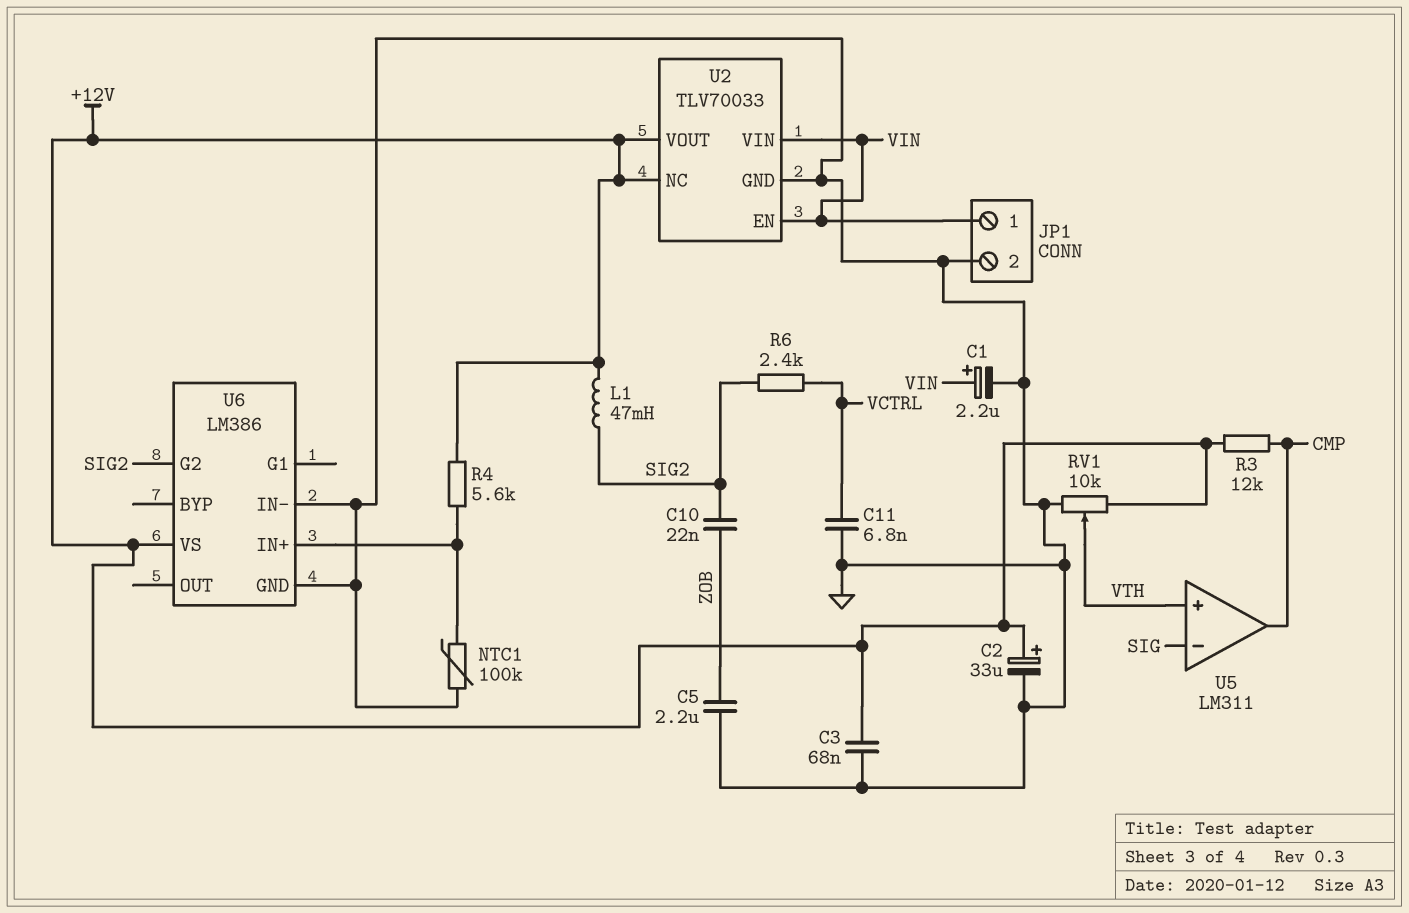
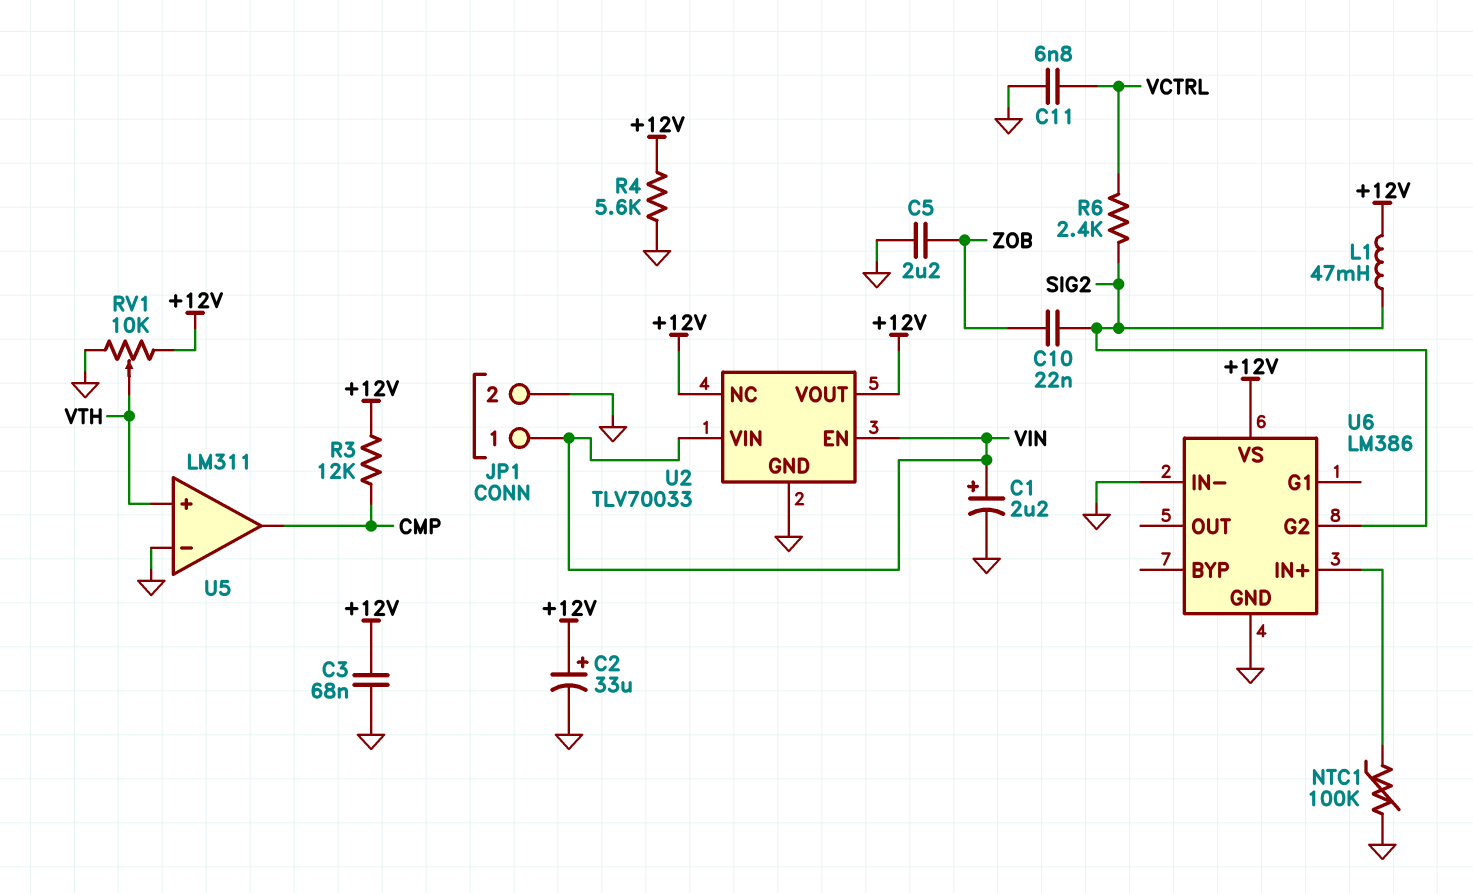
R4: 5.6k (+12V, U6/IN+) -> 5.6k (+12V, GND)
U5 pin in-: SIG -> GND

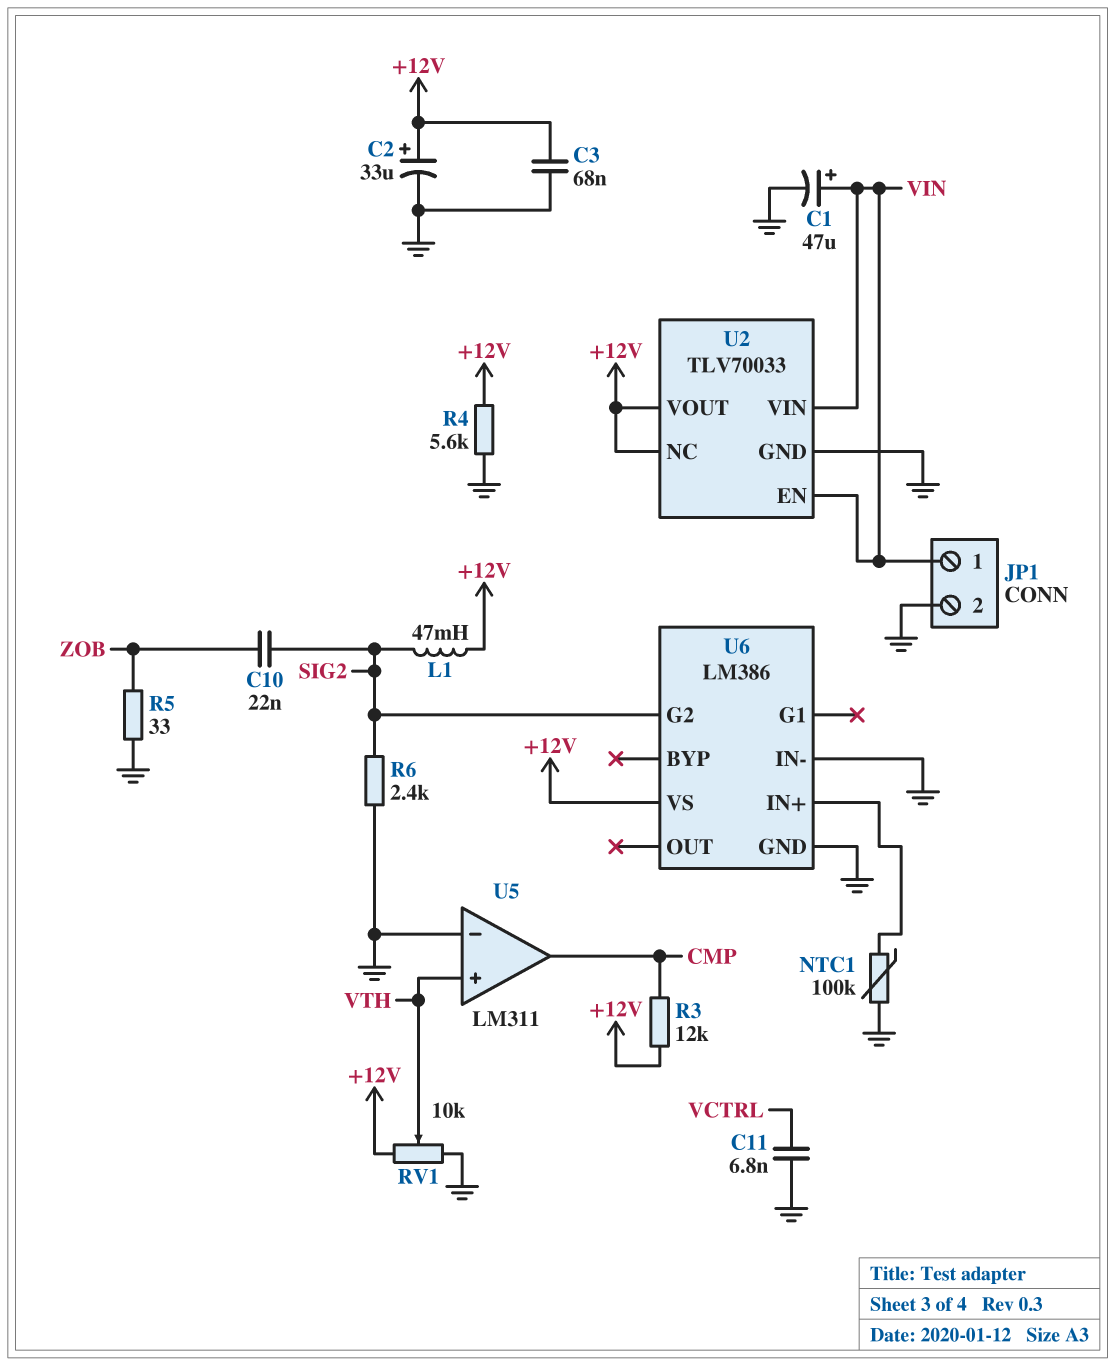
C1: 2.2uF (plus VIN, minus GND) -> 47uF (plus VIN, minus GND)
C5: 2.2uF (GND, ZOB) -> none
R5: none -> 33 (GND, ZOB)
R6: 2.4k (SIG2, VCTRL) -> 2.4k (GND, SIG2)

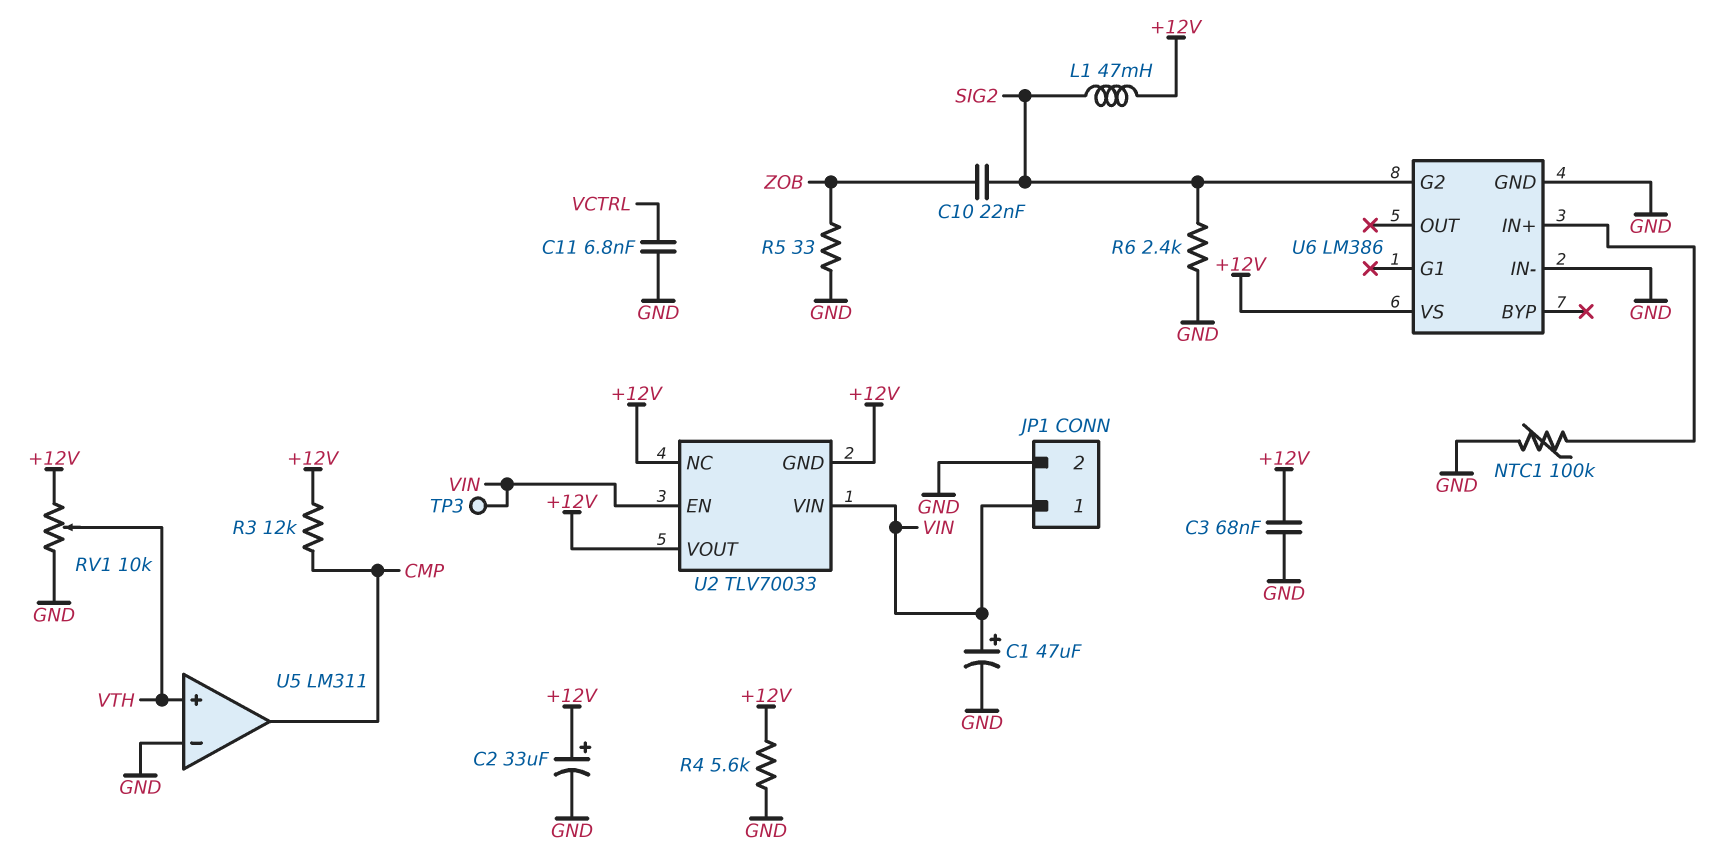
TP3: none -> test point (VIN)
U2 pin GND: GND -> +12V

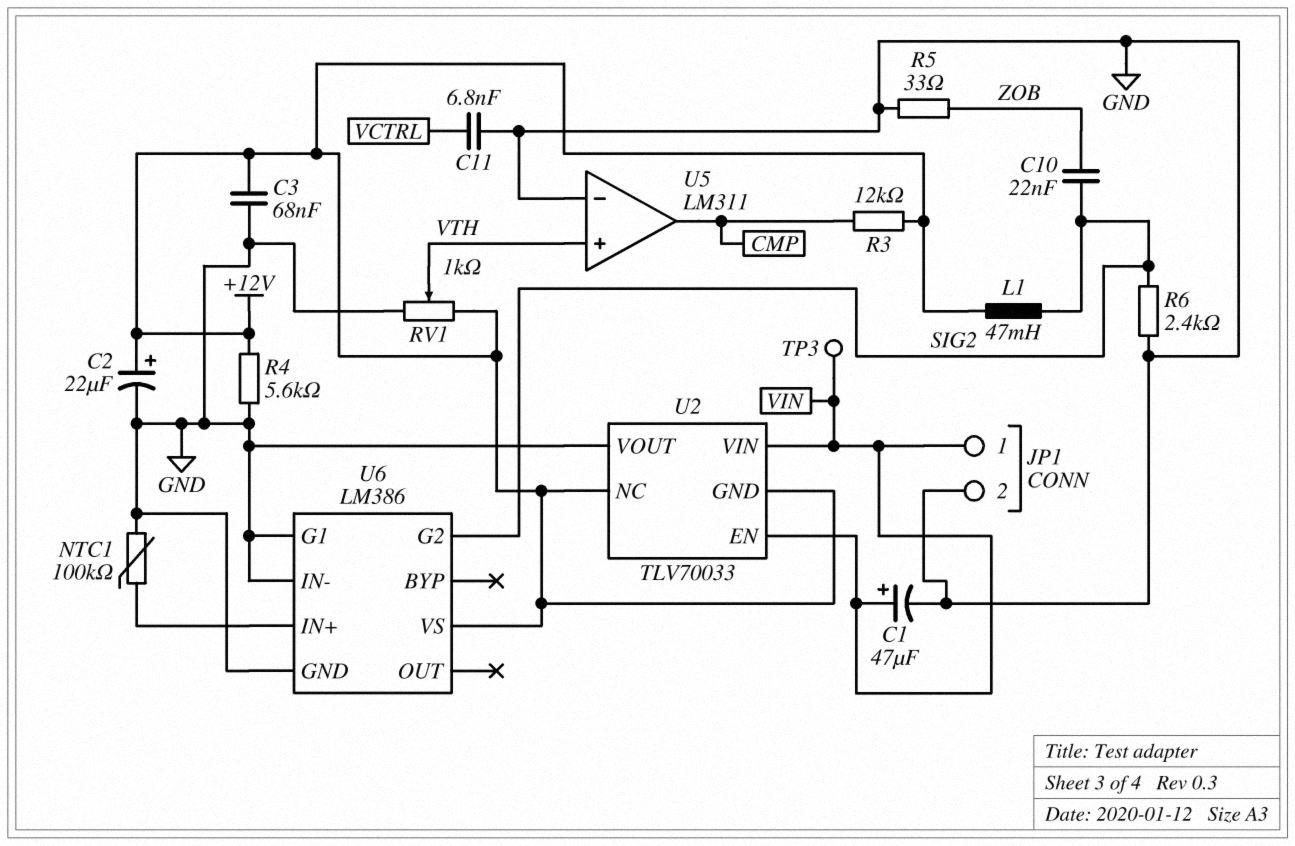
C2: 33uF (plus +12V, minus GND) -> 22uF (plus +12V, minus GND)
RV1: 10k (+12V, GND, wiper VTH) -> 1k (+12V, GND, wiper VTH)
U2 pin VOUT: +12V -> GND
U6 pin G1: none -> GND

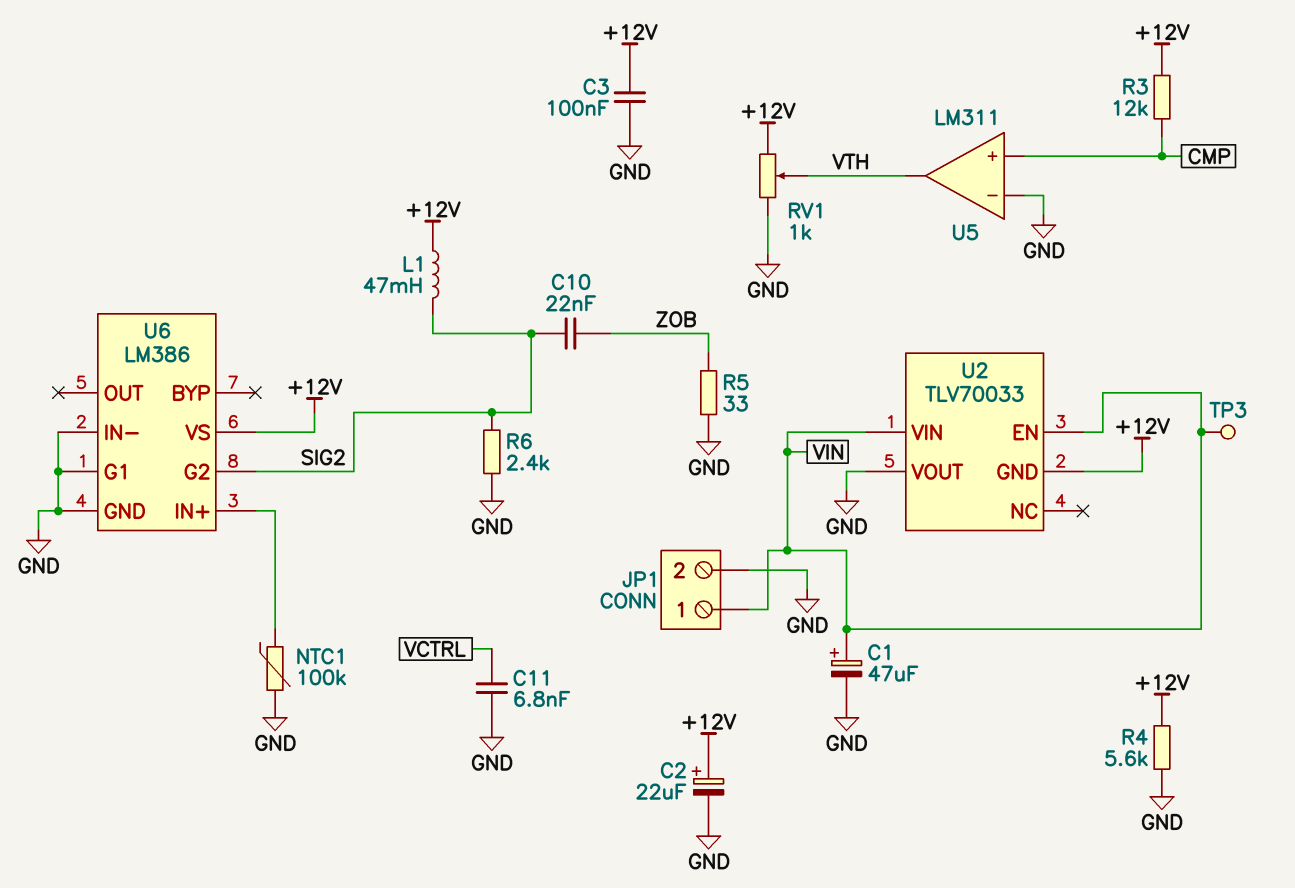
C3: 68nF (+12V, GND) -> 100nF (+12V, GND)
U2 pin NC: +12V -> none
U5 pin in+: VTH -> CMP
U5 pin out: CMP -> VTH

